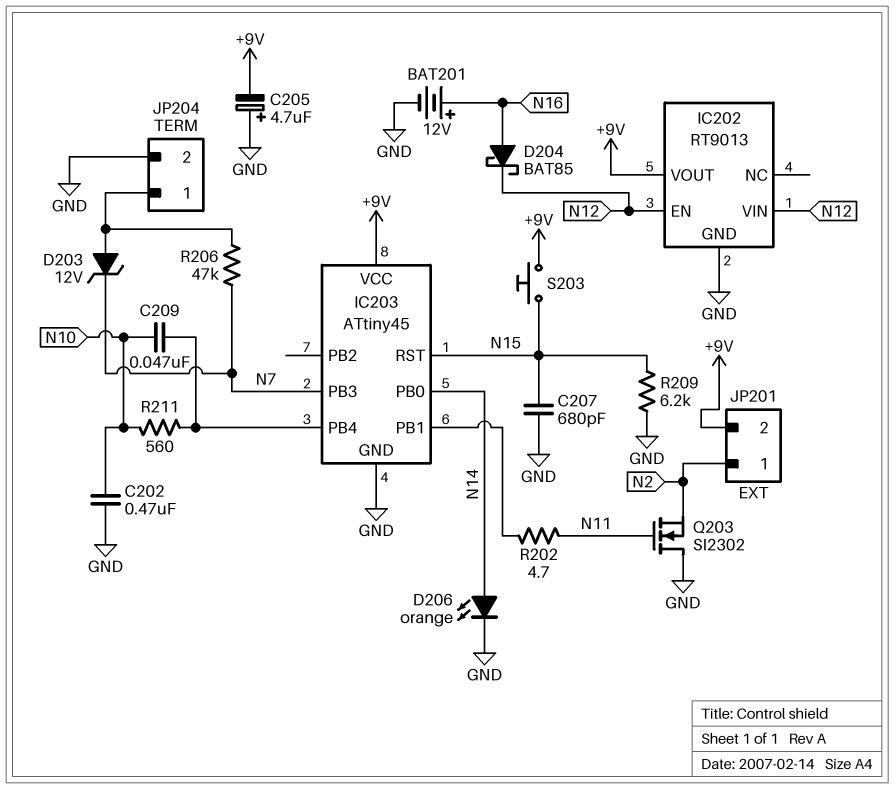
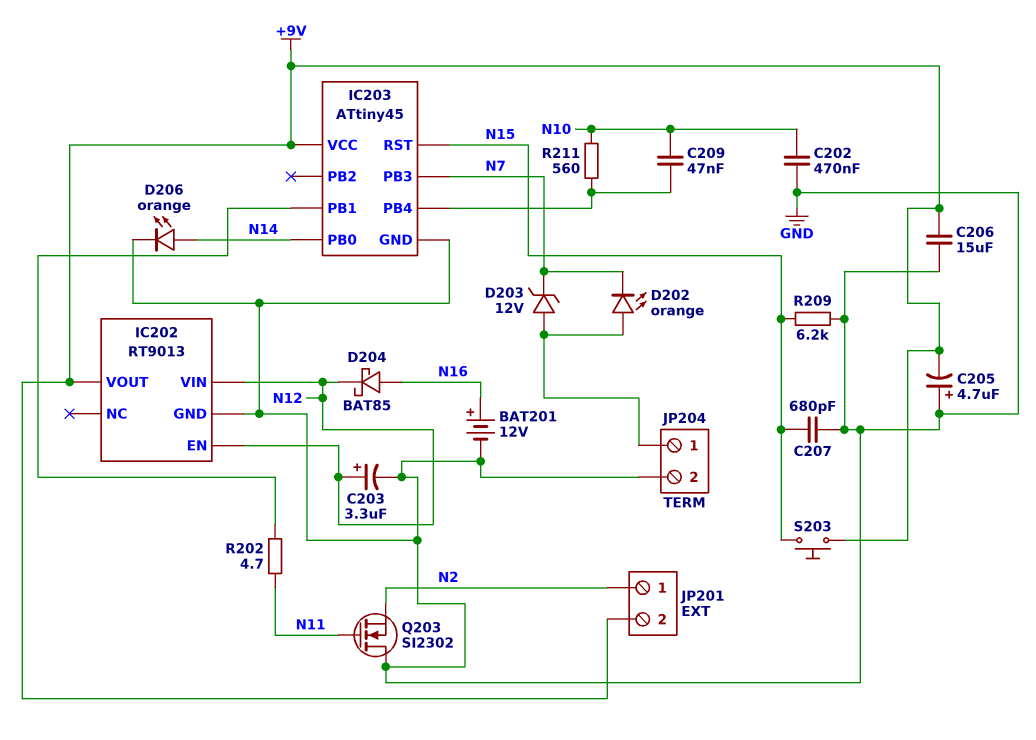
C203: none -> 3.3uF (plus N12, minus GND)
C206: none -> 15uF (+9V, GND)
D202: none -> LED orange (A JP204/1, K N7)
R206: 47k (JP204/1, N7) -> none

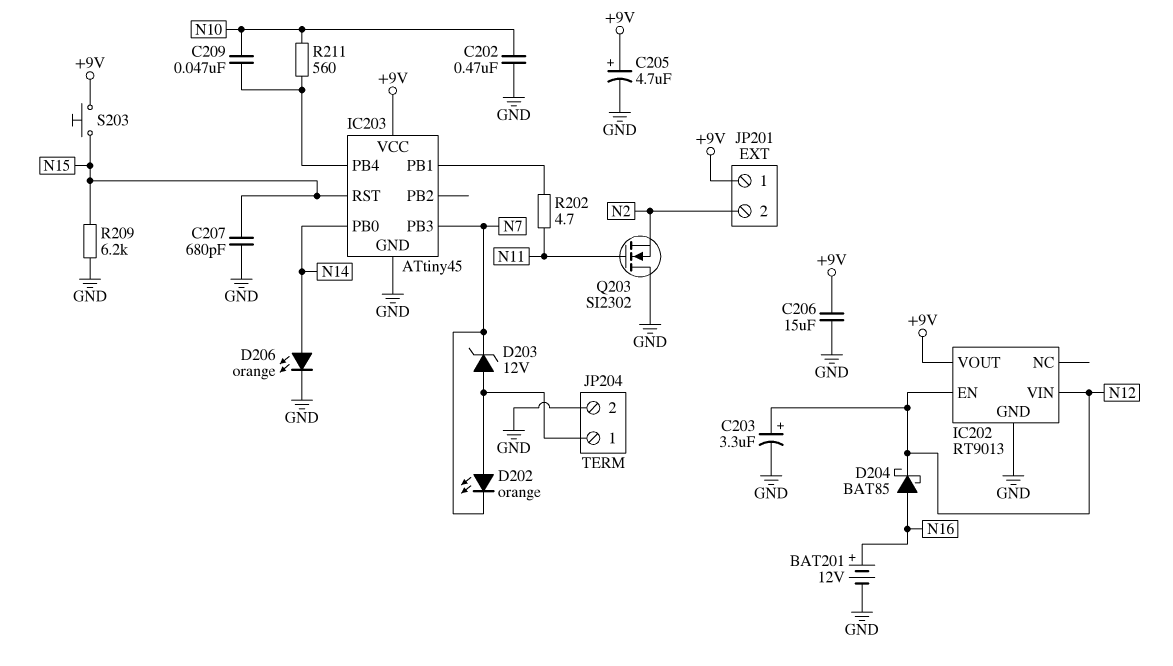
C205: 4.7uF (plus GND, minus +9V) -> 4.7uF (plus +9V, minus GND)
JP201 pin 1: N2 -> +9V
JP201 pin 2: +9V -> N2

